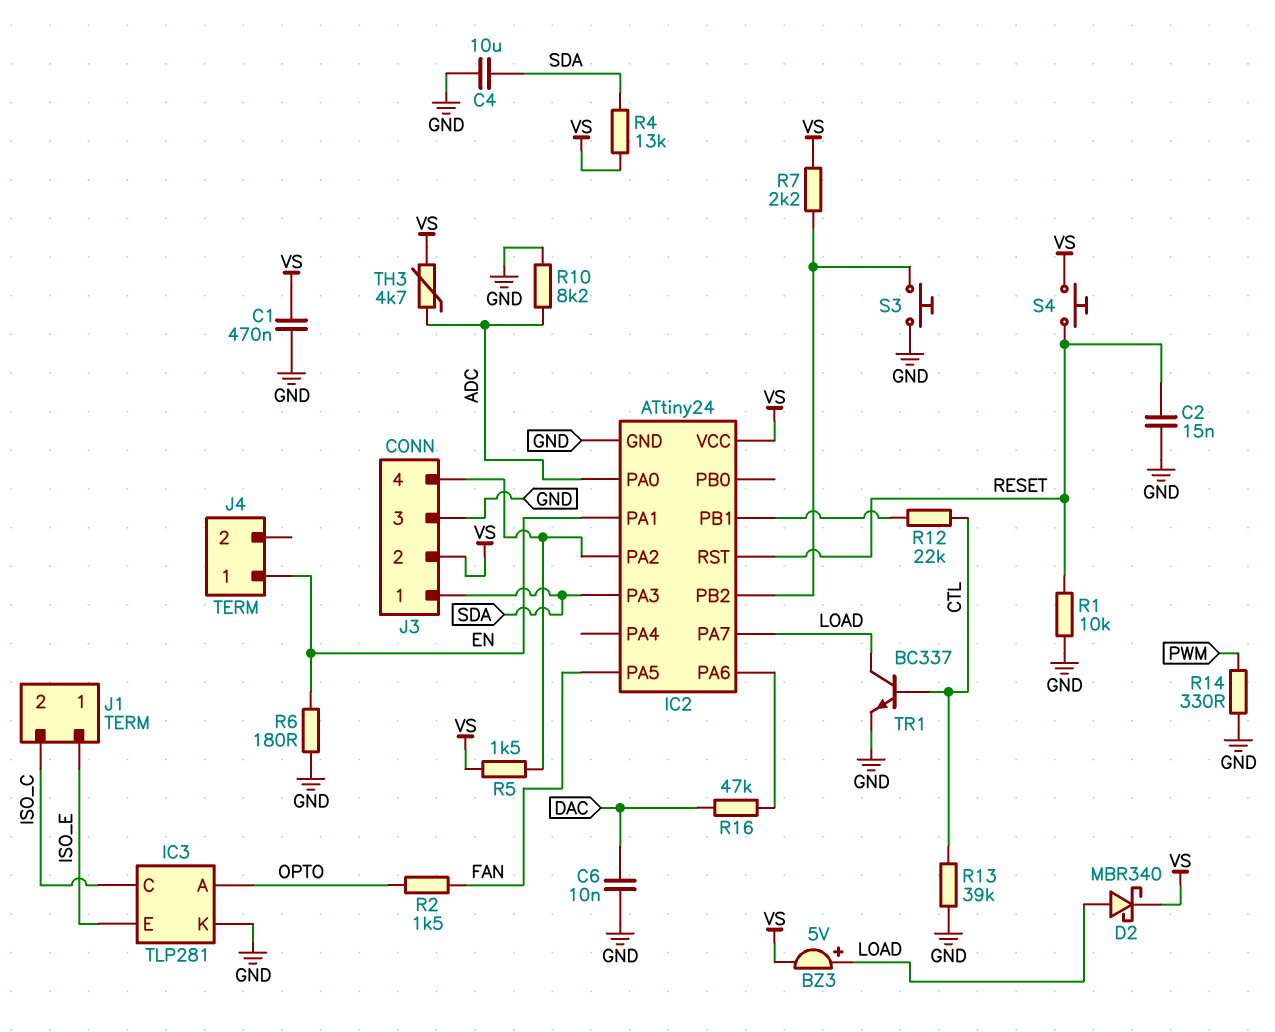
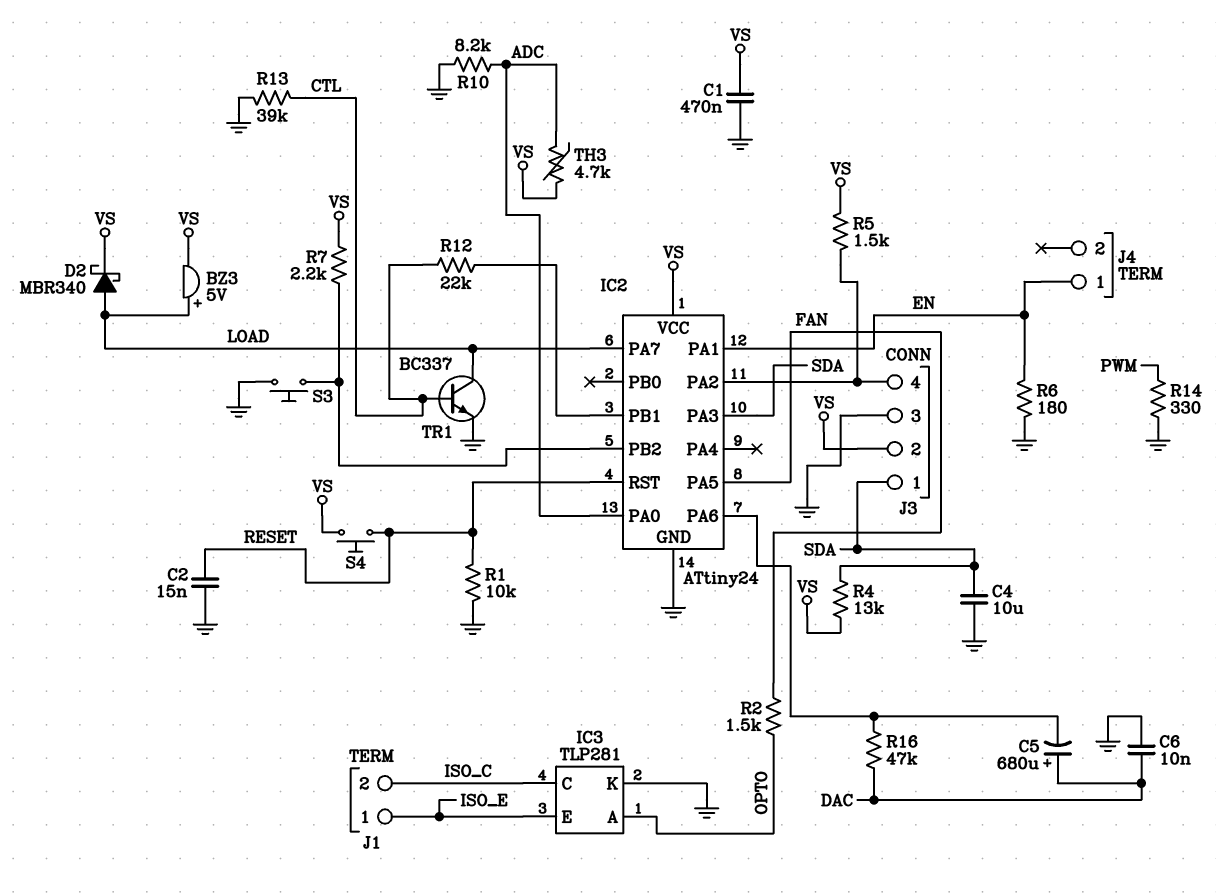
C5: none -> 680uF (plus DAC, minus IC2/PA6)

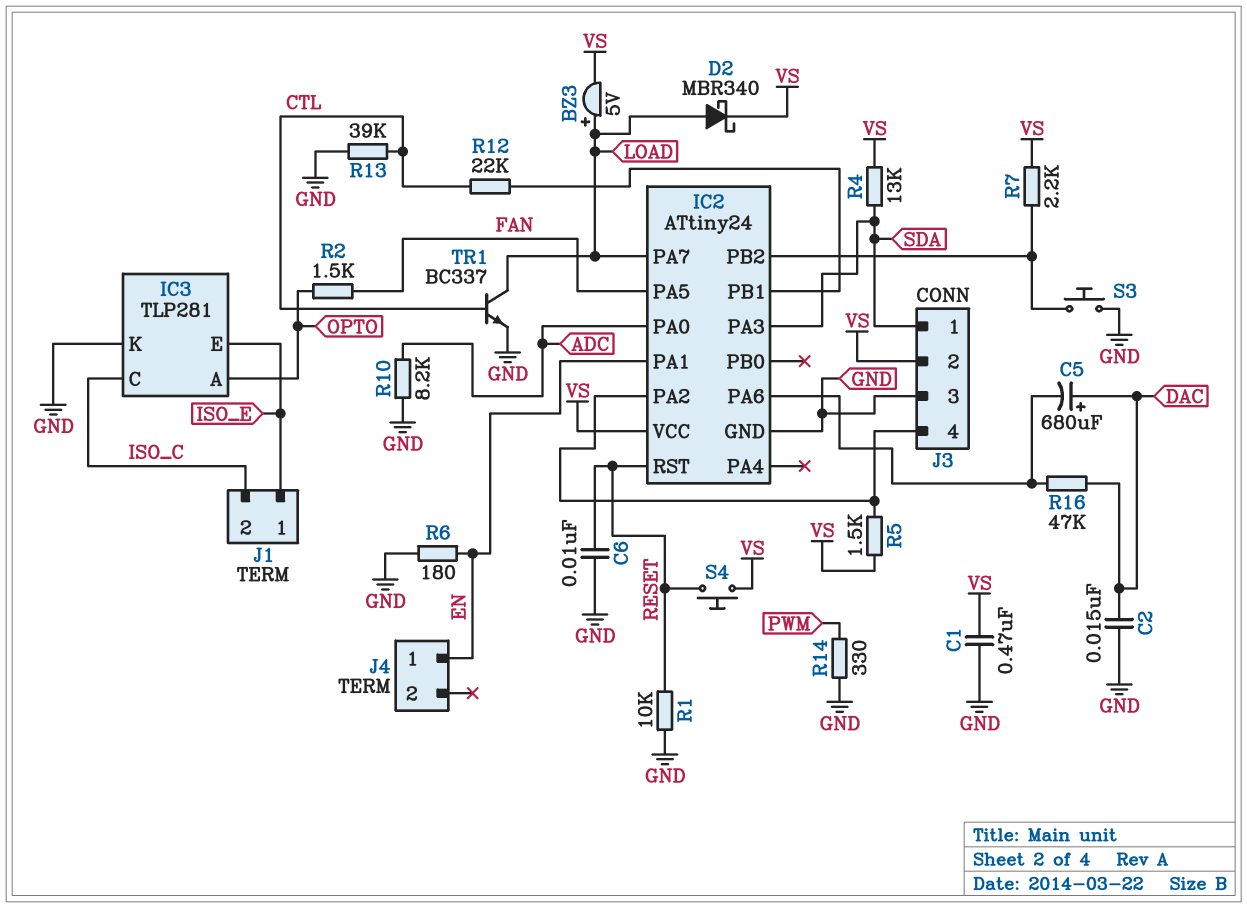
C2: 15nF (GND, RESET) -> 15nF (DAC, GND)
C4: 10uF (GND, SDA) -> none
C6: 10nF (DAC, GND) -> 10nF (GND, RESET)
TH3: 4.7k (ADC, VS) -> none

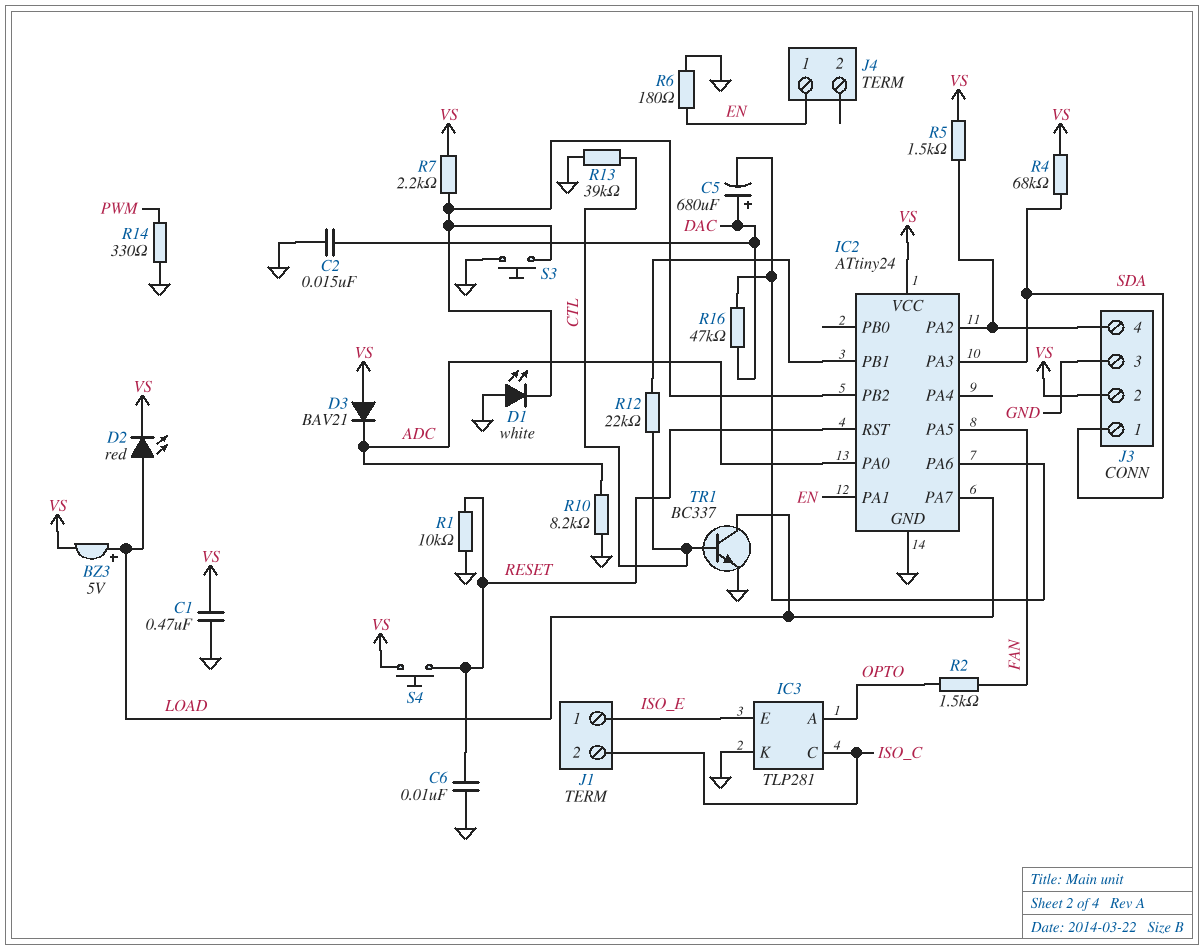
D1: none -> LED white (A GND, K IC2/PB2)
D2: schottky MBR340 (A LOAD, K VS) -> LED red (A LOAD, K VS)
D3: none -> diode BAV21 (A VS, K ADC)
R4: 13k (SDA, VS) -> 68k (SDA, VS)

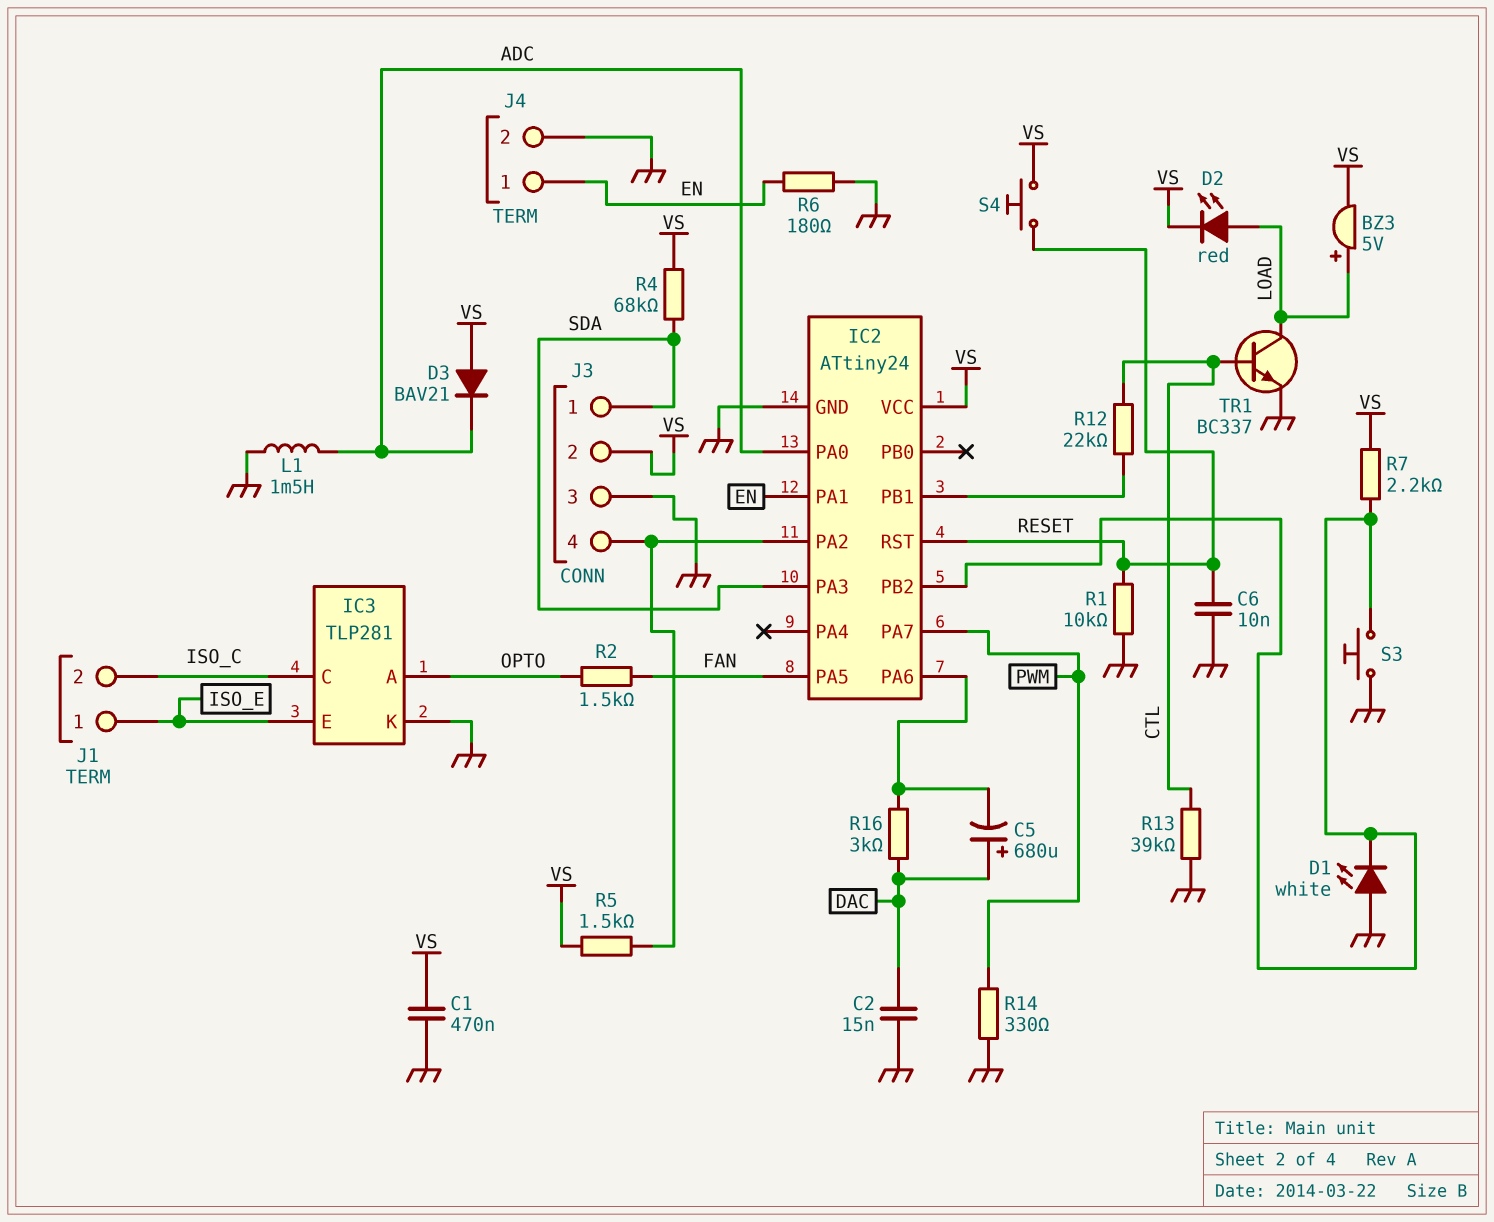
IC2 pin PA7: LOAD -> PWM
J4 pin 2: none -> GND
L1: none -> 1.5mH (ADC, GND)
R10: 8.2k (ADC, GND) -> none
R16: 47k (DAC, IC2/PA6) -> 3k (DAC, IC2/PA6)

